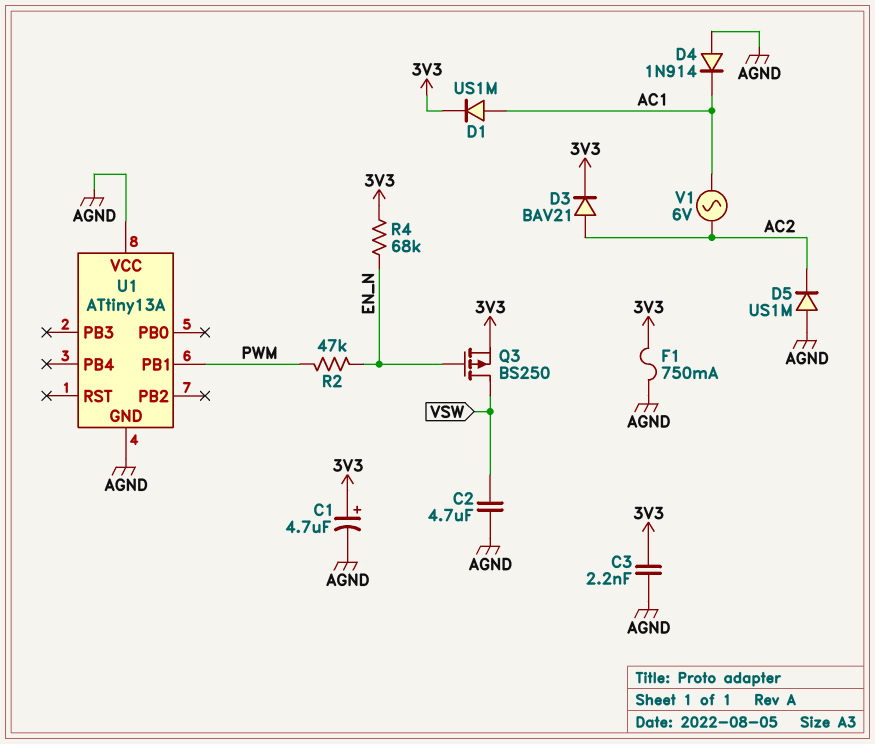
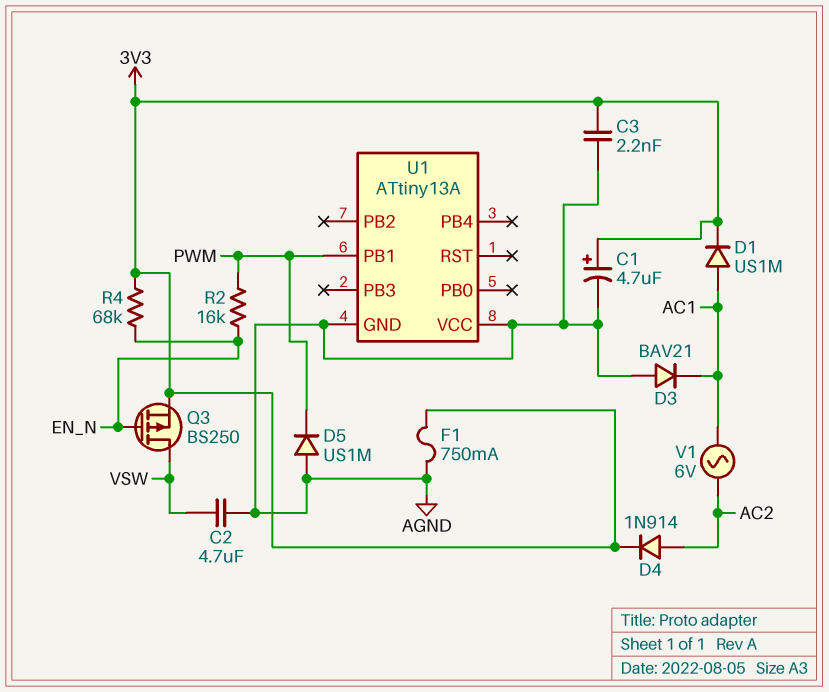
D3: diode BAV21 (A AC2, K 3V3) -> diode BAV21 (A AGND, K AC1)
D4: diode 1N914 (A AGND, K AC1) -> diode 1N914 (A AC2, K 3V3)
D5: diode US1M (A AGND, K AC2) -> diode US1M (A AGND, K PWM)
R2: 47k (EN_N, PWM) -> 16k (EN_N, PWM)

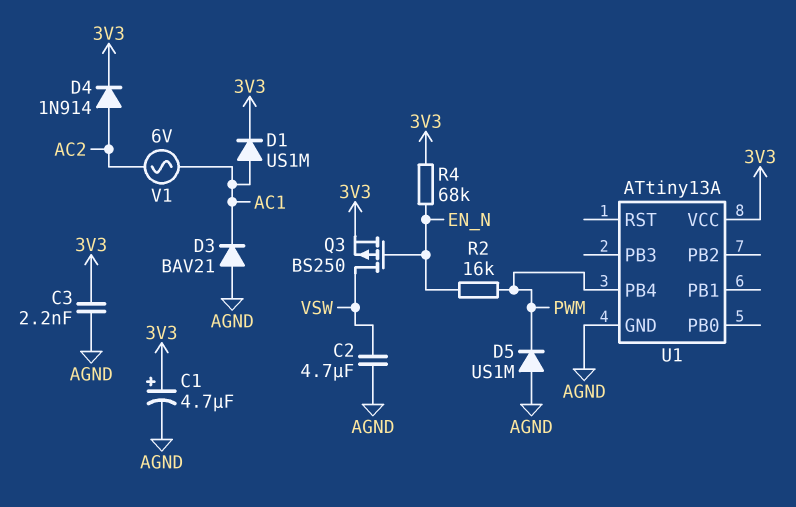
F1: 750mA (3V3, AGND) -> none
U1 pin PB1: PWM -> none
U1 pin PB4: none -> PWM
U1 pin VCC: AGND -> 3V3

